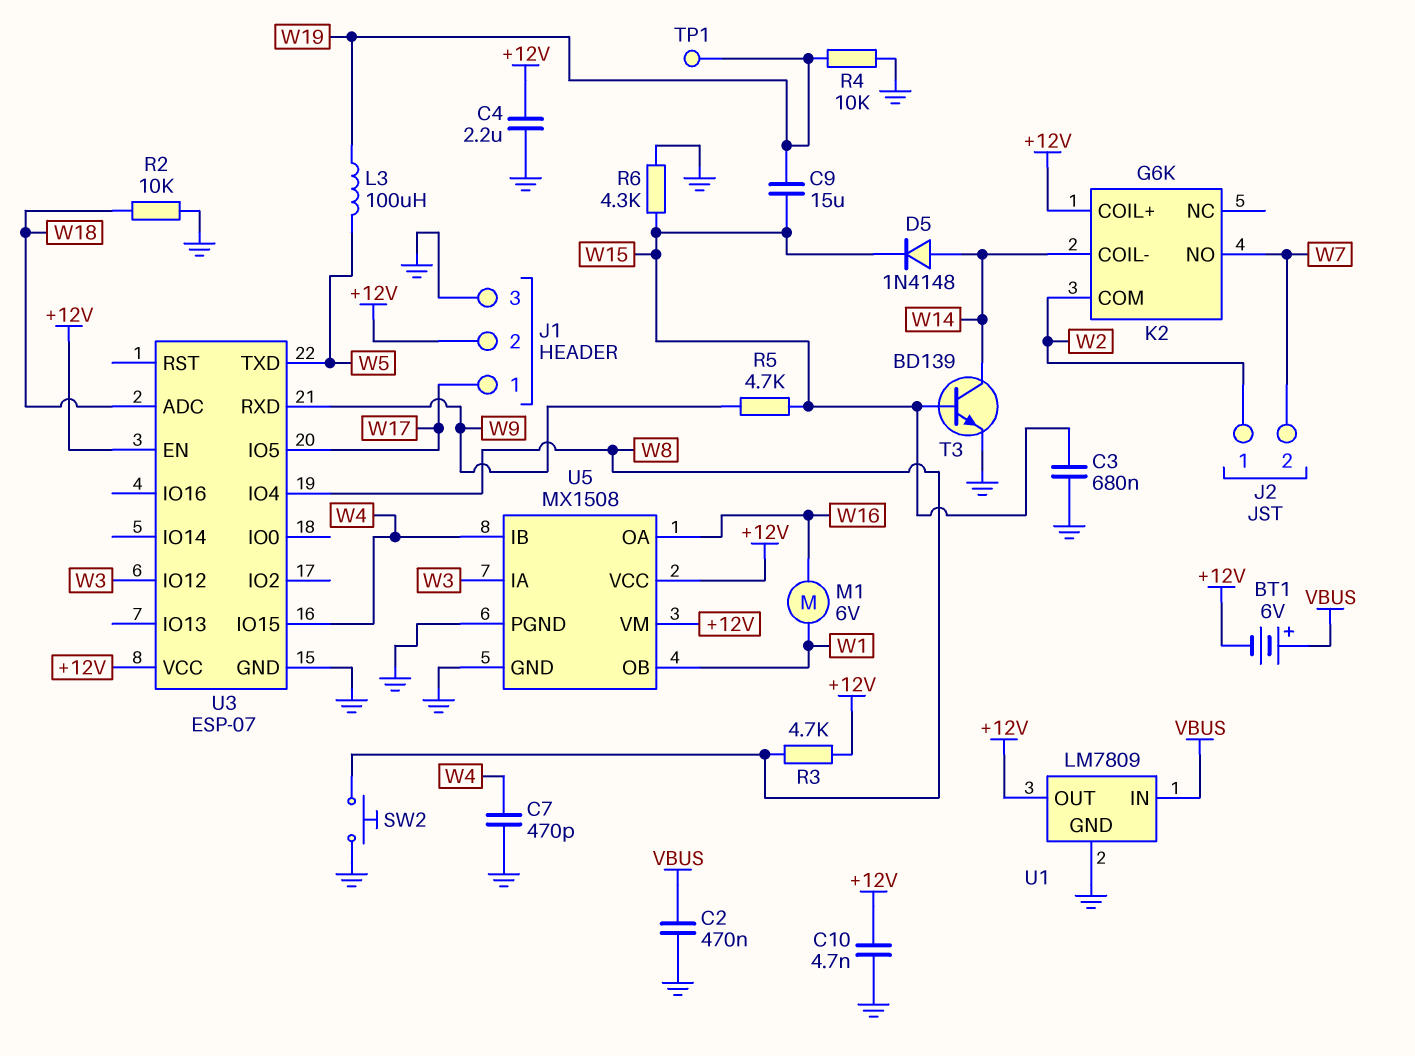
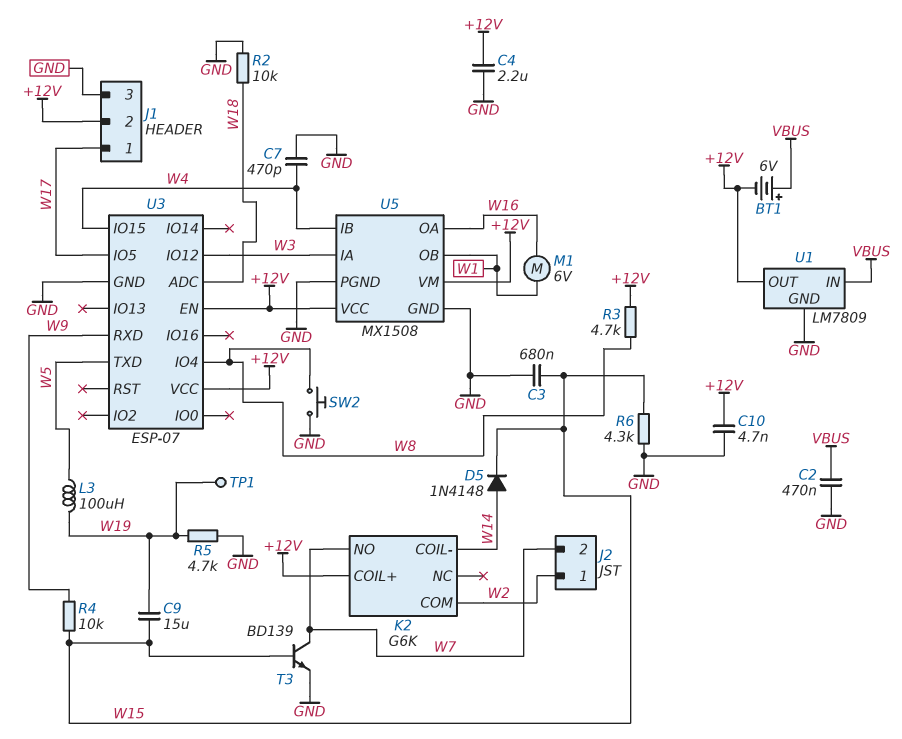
R4: 10k (GND, W19) -> 10k (W9, W15)
R5: 4.7k (W9, W15) -> 4.7k (GND, W19)
T3: NPN BD139 (B W15, C W14, E GND) -> NPN BD139 (B W15, C W7, E GND)

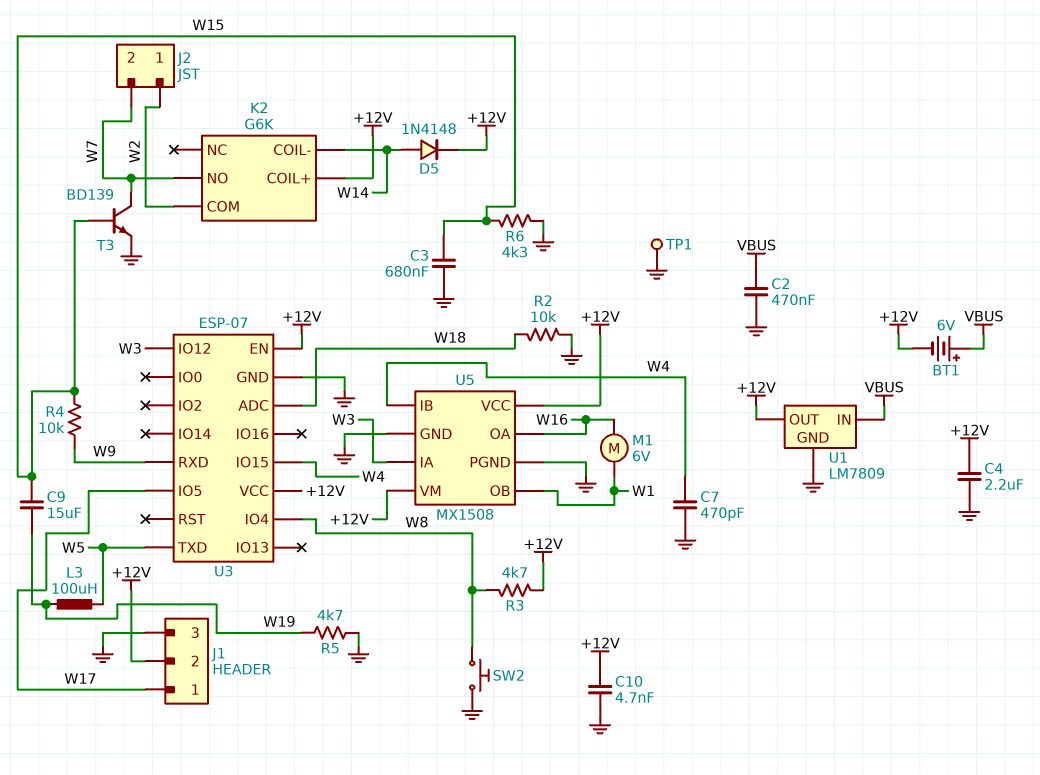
D5: diode 1N4148 (A W14, K W15) -> diode 1N4148 (A W14, K +12V)
TP1: test point (W19) -> test point (GND)

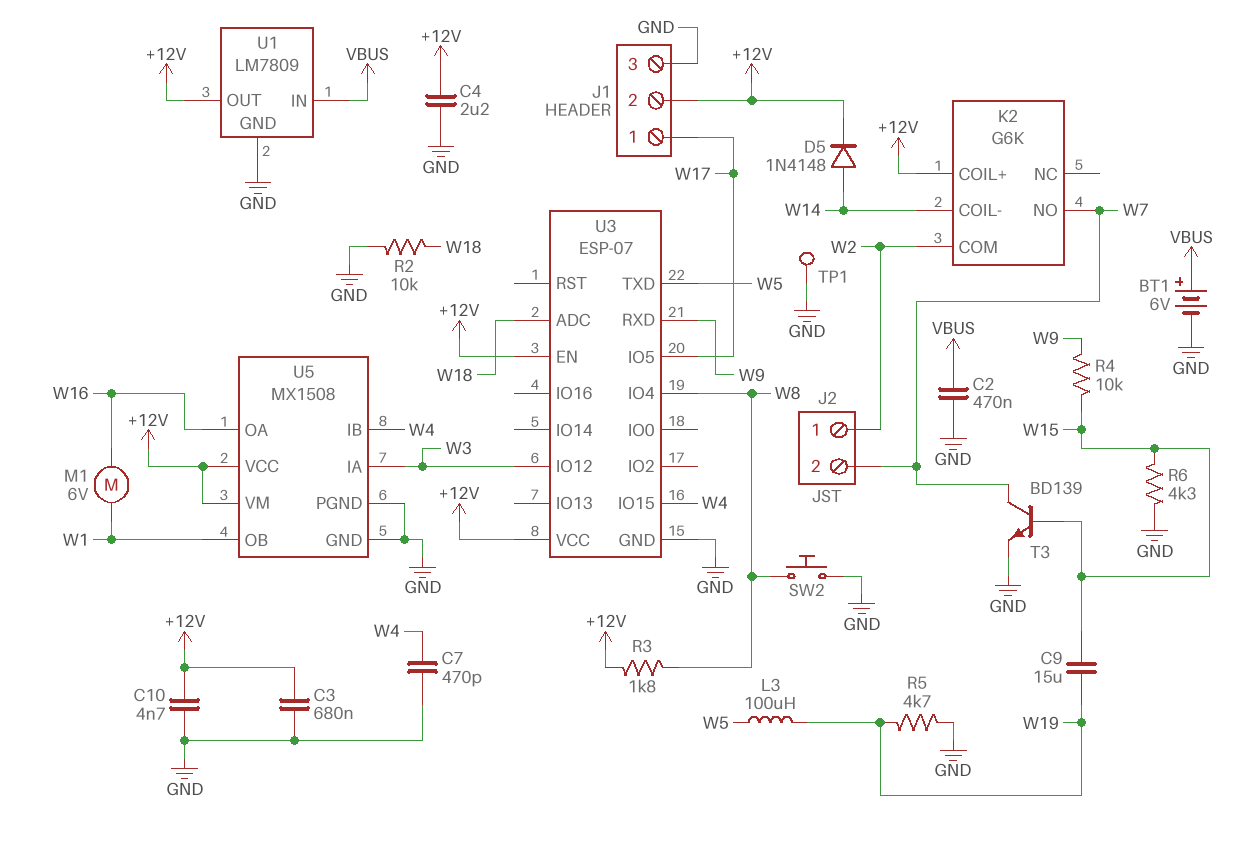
BT1: 6V (plus VBUS, minus +12V) -> 6V (plus VBUS, minus GND)
C3: 680nF (GND, W15) -> 680nF (+12V, GND)
R3: 4.7k (+12V, W8) -> 1.8k (+12V, W8)

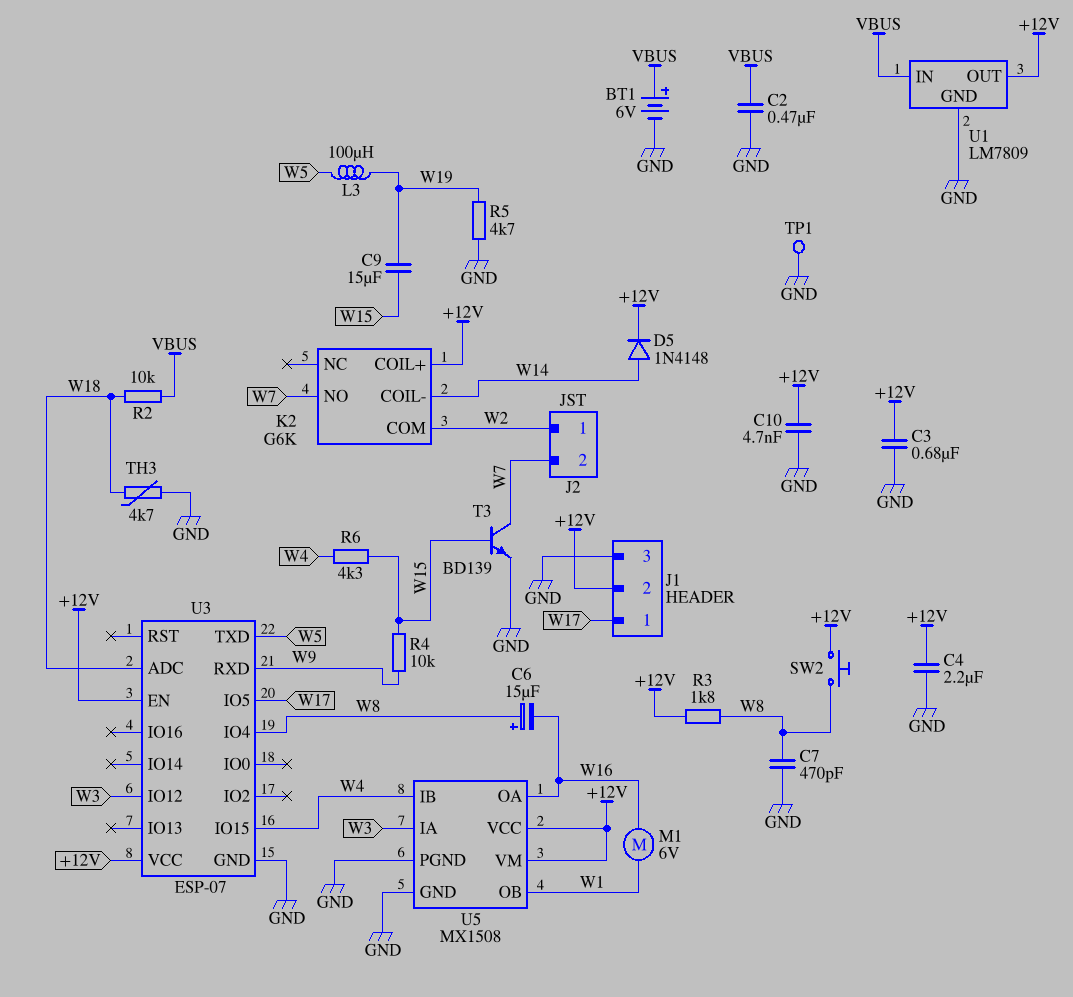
C6: none -> 15uF (plus W8, minus W16)
C7: 470pF (GND, W4) -> 470pF (GND, W8)
R2: 10k (GND, W18) -> 10k (VBUS, W18)
R6: 4.3k (GND, W15) -> 4.3k (W4, W15)
SW2: button (GND, W8) -> button (+12V, W8)
TH3: none -> 4.7k (GND, W18)

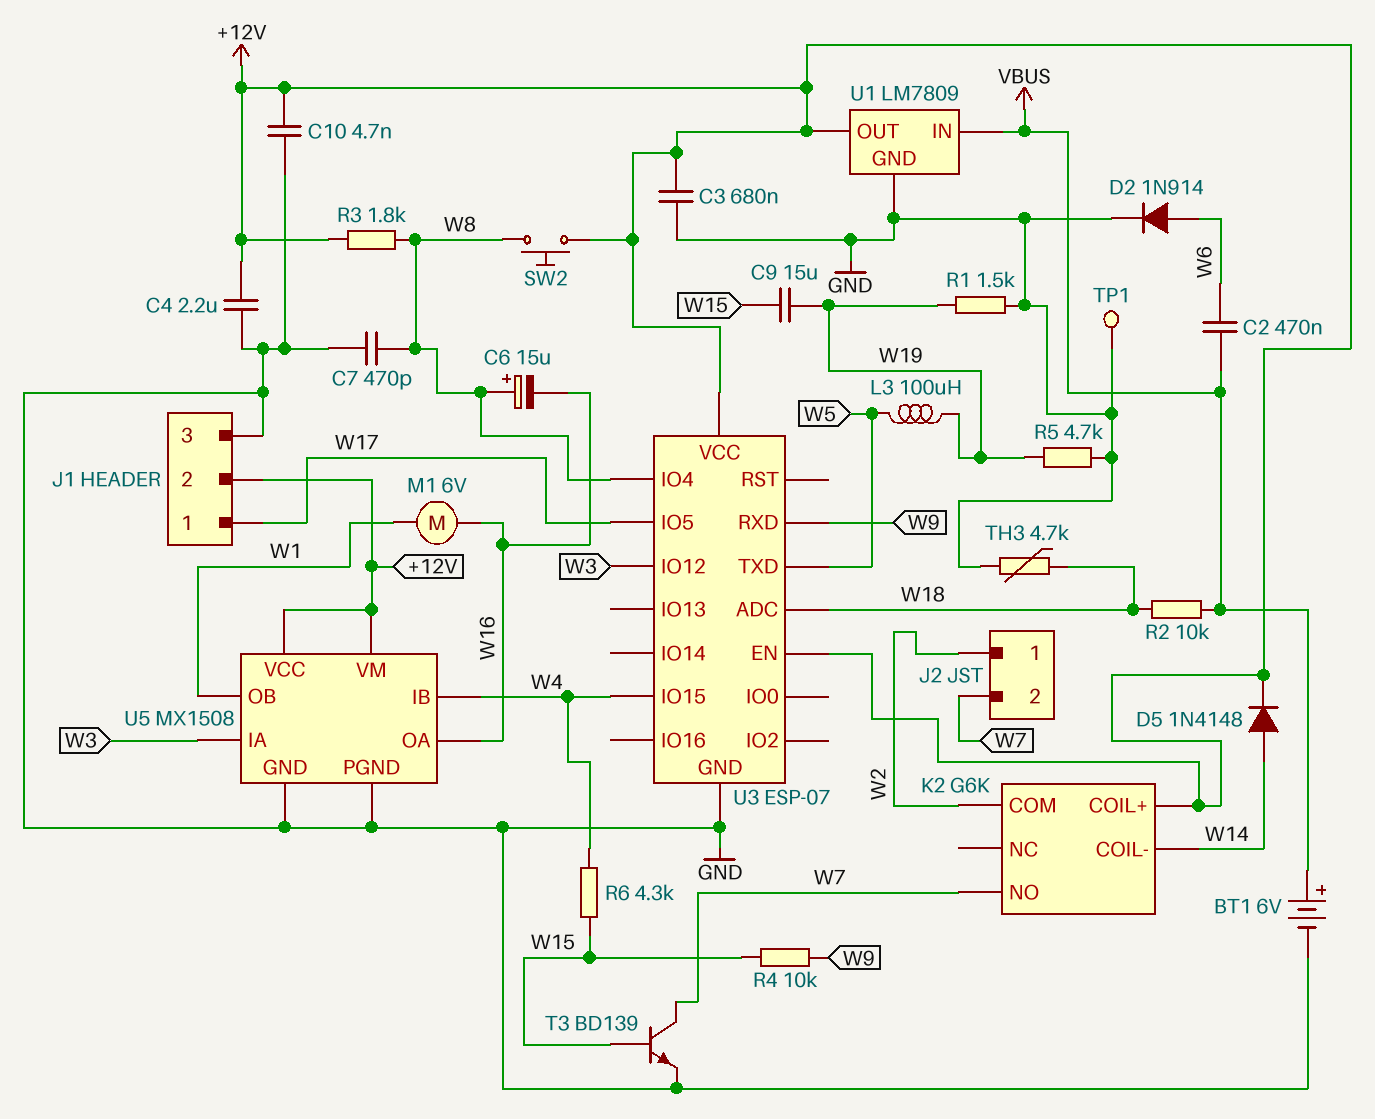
C2: 470nF (GND, VBUS) -> 470nF (VBUS, W6)
D2: none -> diode 1N914 (A W6, K GND)
R1: none -> 1.5k (GND, W19)

